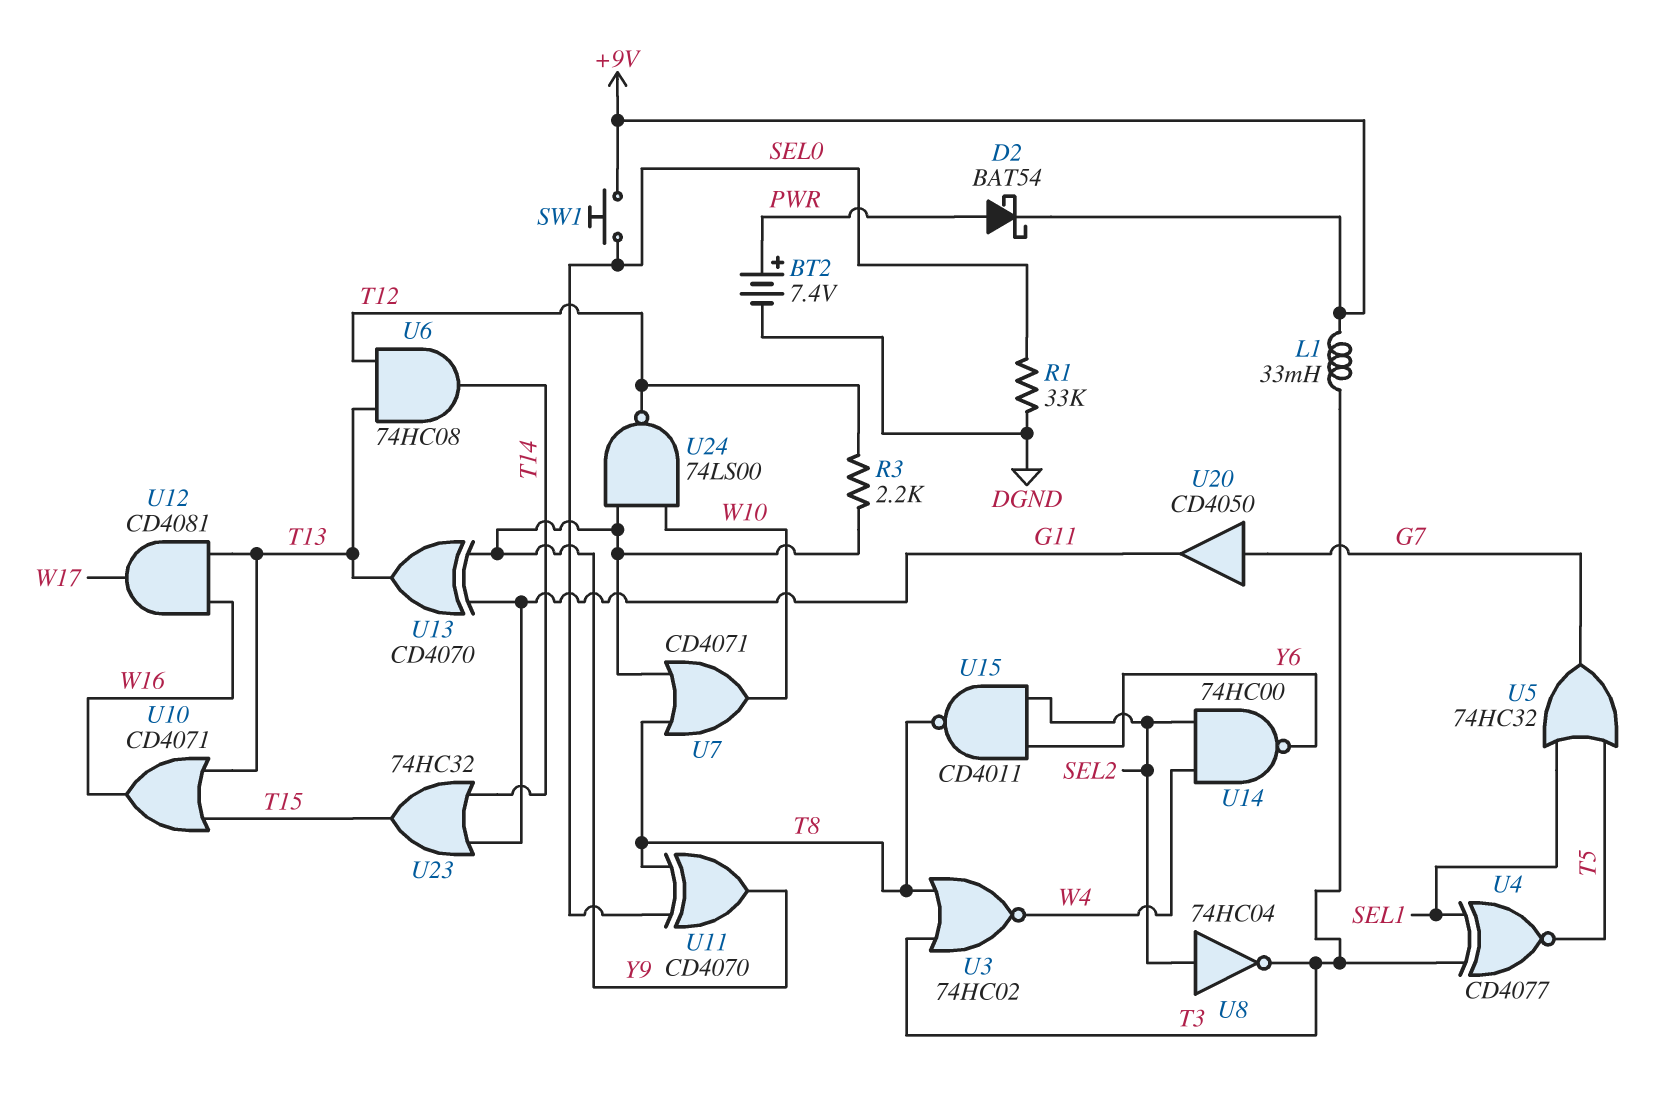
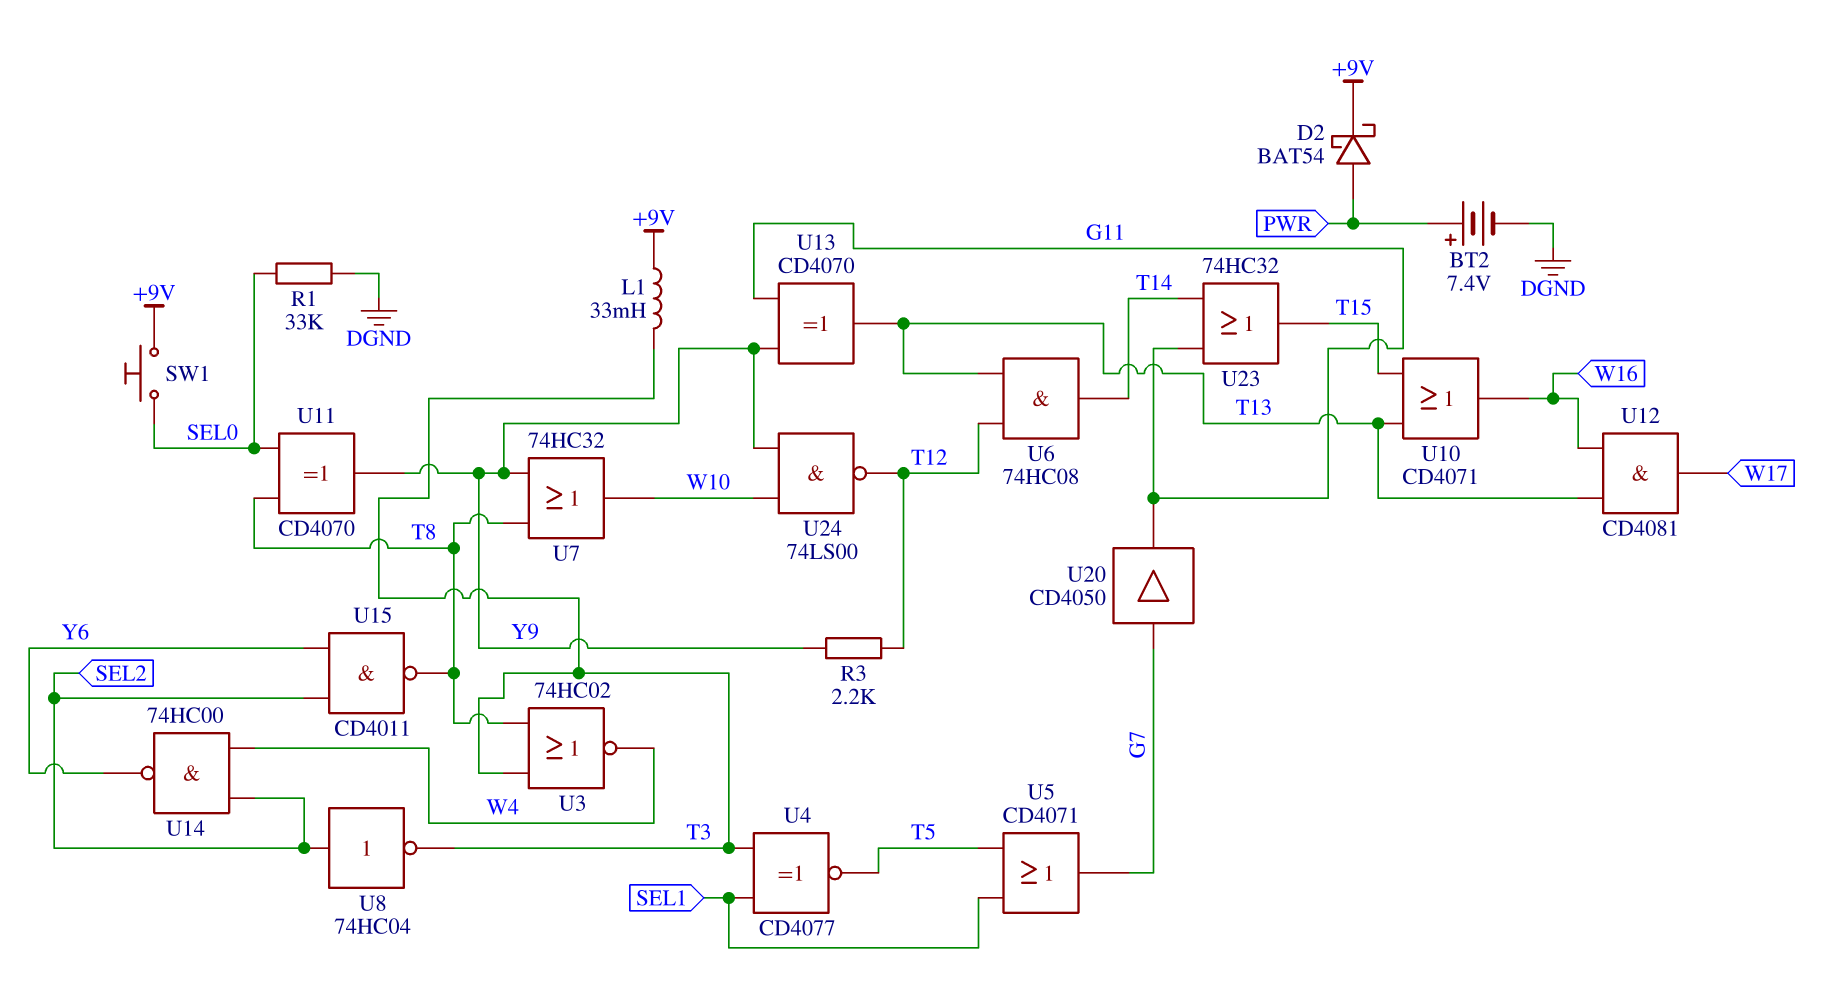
U5: OR 74HC32 (in SEL1, in T5, out G7) -> OR CD4071 (in SEL1, in T5, out G7)
U7: OR CD4071 (in T8, in Y9, out W10) -> OR 74HC32 (in T8, in Y9, out W10)

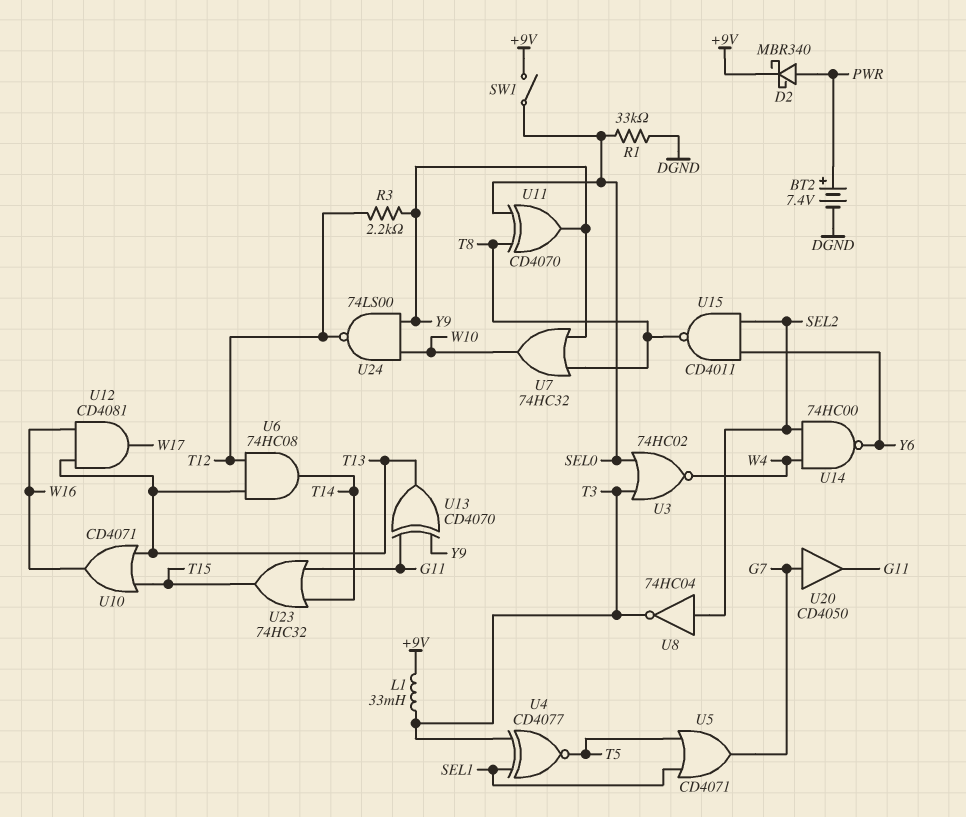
D2: schottky BAT54 (A PWR, K +9V) -> schottky MBR340 (A PWR, K +9V)
SW1: button (+9V, SEL0) -> switch (+9V, SEL0)
U3: NOR 74HC02 (in T3, in T8, out W4) -> NOR 74HC02 (in SEL0, in T3, out W4)

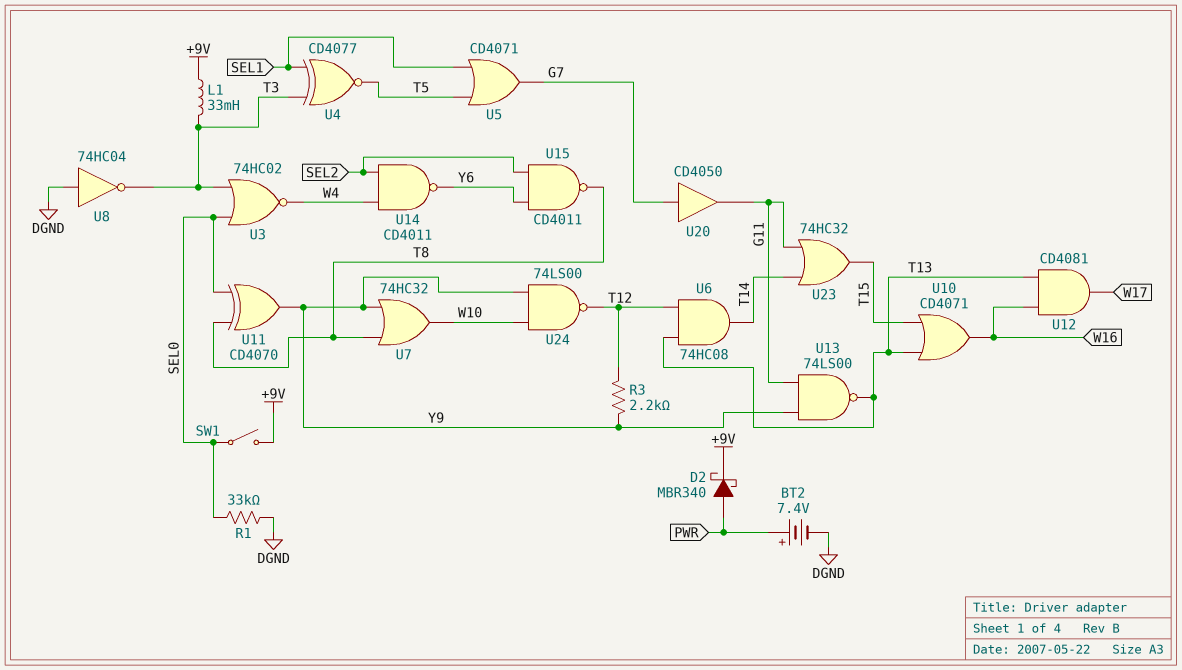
U8: NOT 74HC04 (in SEL2, out T3) -> NOT 74HC04 (in DGND, out T3)
U13: XOR CD4070 (in G11, in Y9, out T13) -> NAND 74LS00 (in G11, in Y9, out T13)
U14: NAND 74HC00 (in SEL2, in W4, out Y6) -> NAND CD4011 (in SEL2, in W4, out Y6)

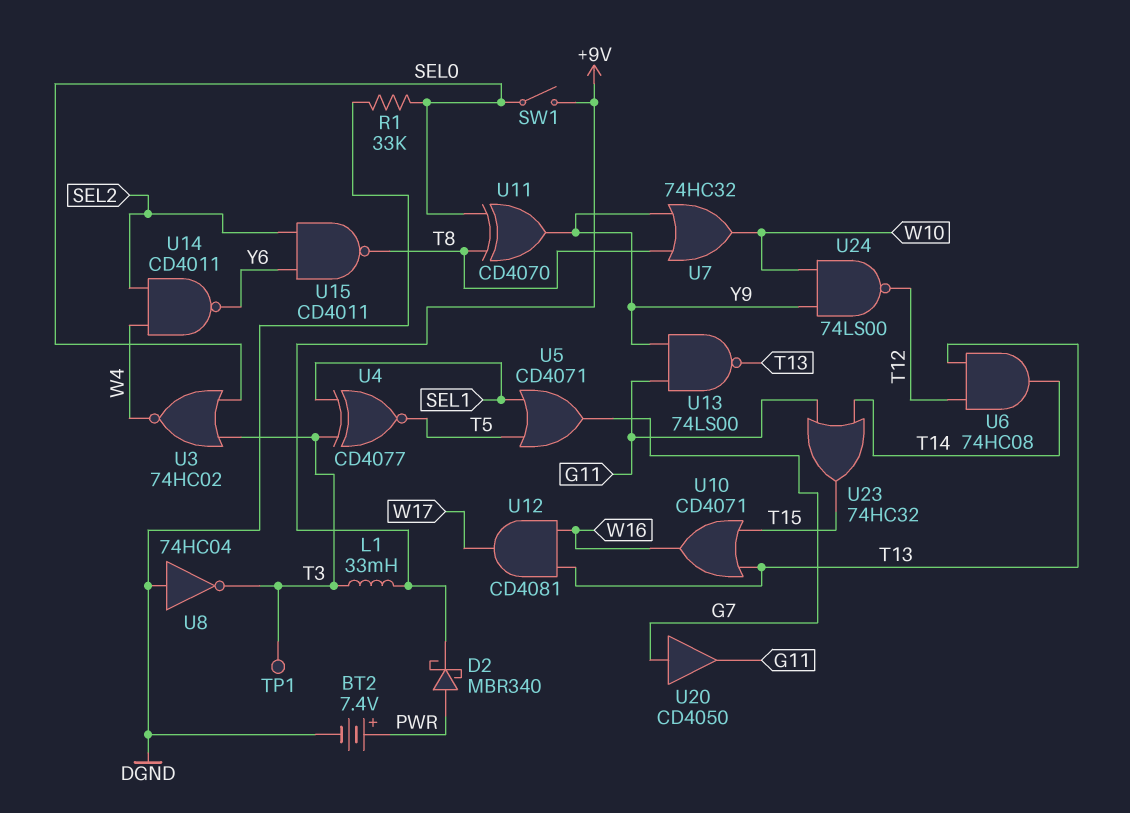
R3: 2.2k (T12, Y9) -> none
TP1: none -> test point (T3)

